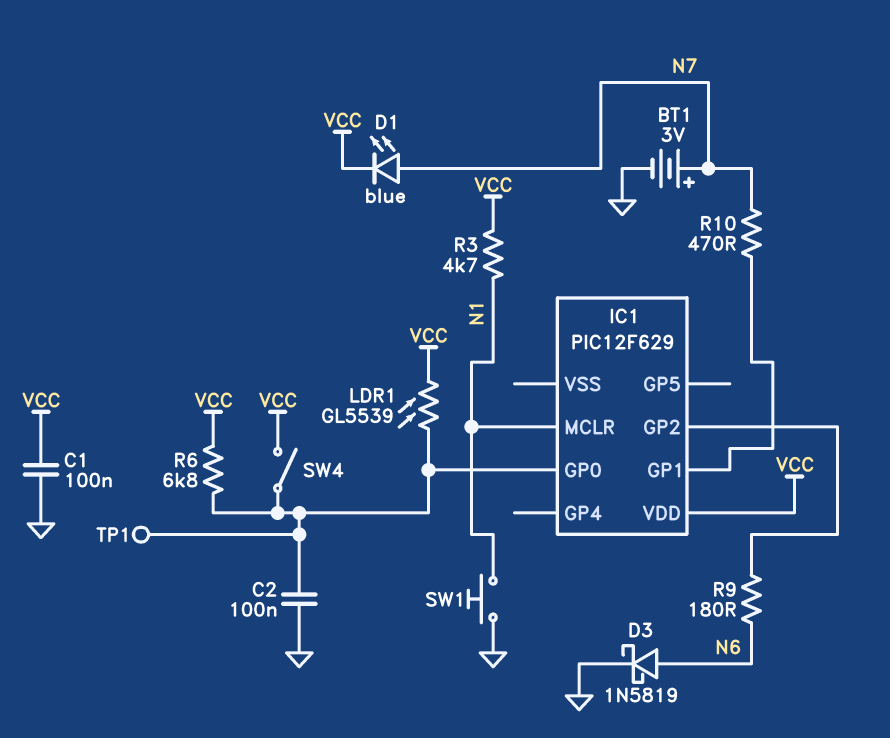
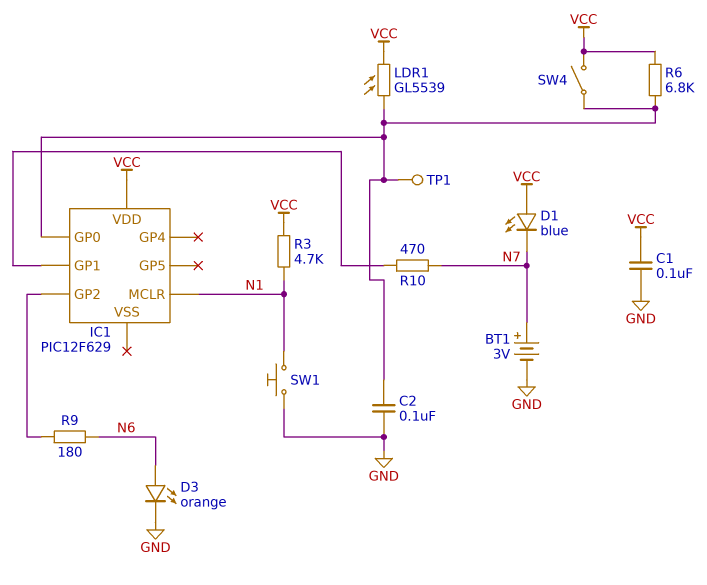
D1: LED blue (A N7, K VCC) -> LED blue (A VCC, K N7)
D3: schottky 1N5819 (A N6, K GND) -> LED orange (A N6, K GND)

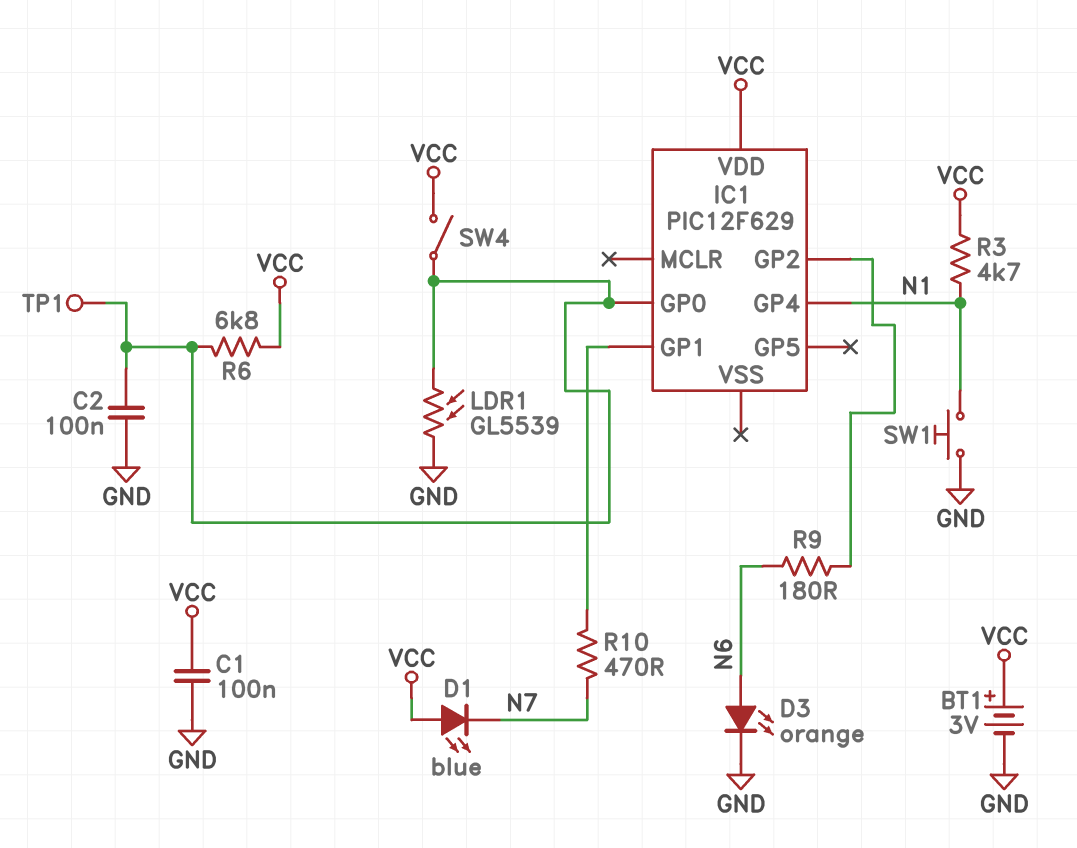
BT1: 3V (plus N7, minus GND) -> 3V (plus VCC, minus GND)
IC1 pin GP4: none -> N1
IC1 pin MCLR: N1 -> none
LDR1: GL5539 (IC1/GP0, VCC) -> GL5539 (GND, IC1/GP0)

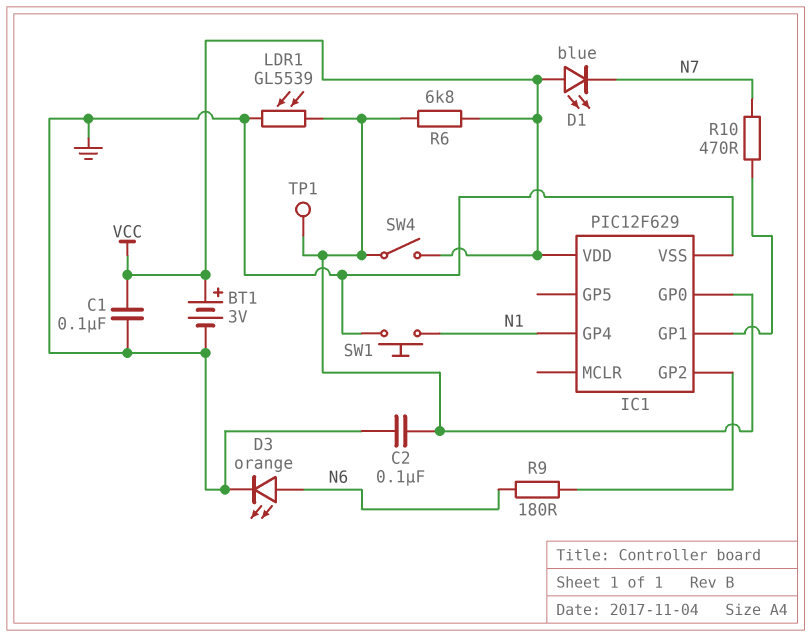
IC1 pin VSS: none -> GND
R3: 4.7k (N1, VCC) -> none

